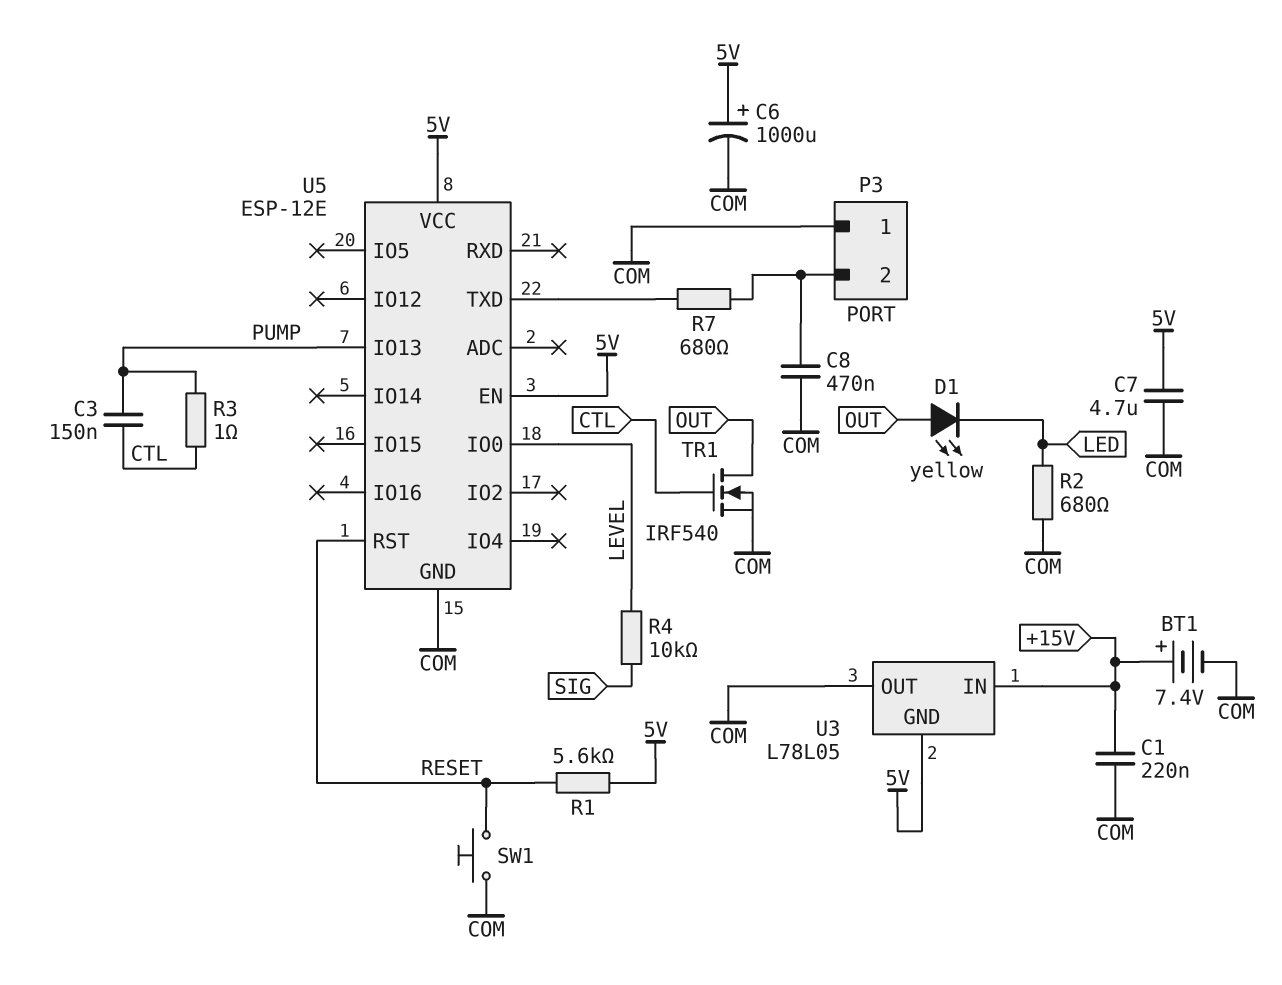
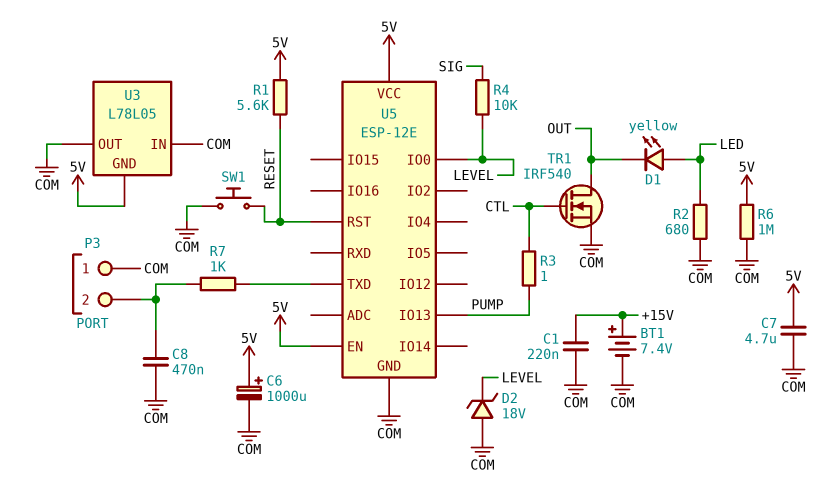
C3: 150nF (CTL, PUMP) -> none
D1: LED yellow (A OUT, K LED) -> LED yellow (A LED, K OUT)
D2: none -> zener 18V (A COM, K LEVEL)
R6: none -> 1M (5V, COM)
R7: 680 (P3/2, U5/TXD) -> 1k (P3/2, U5/TXD)
U3 pin IN: +15V -> COM

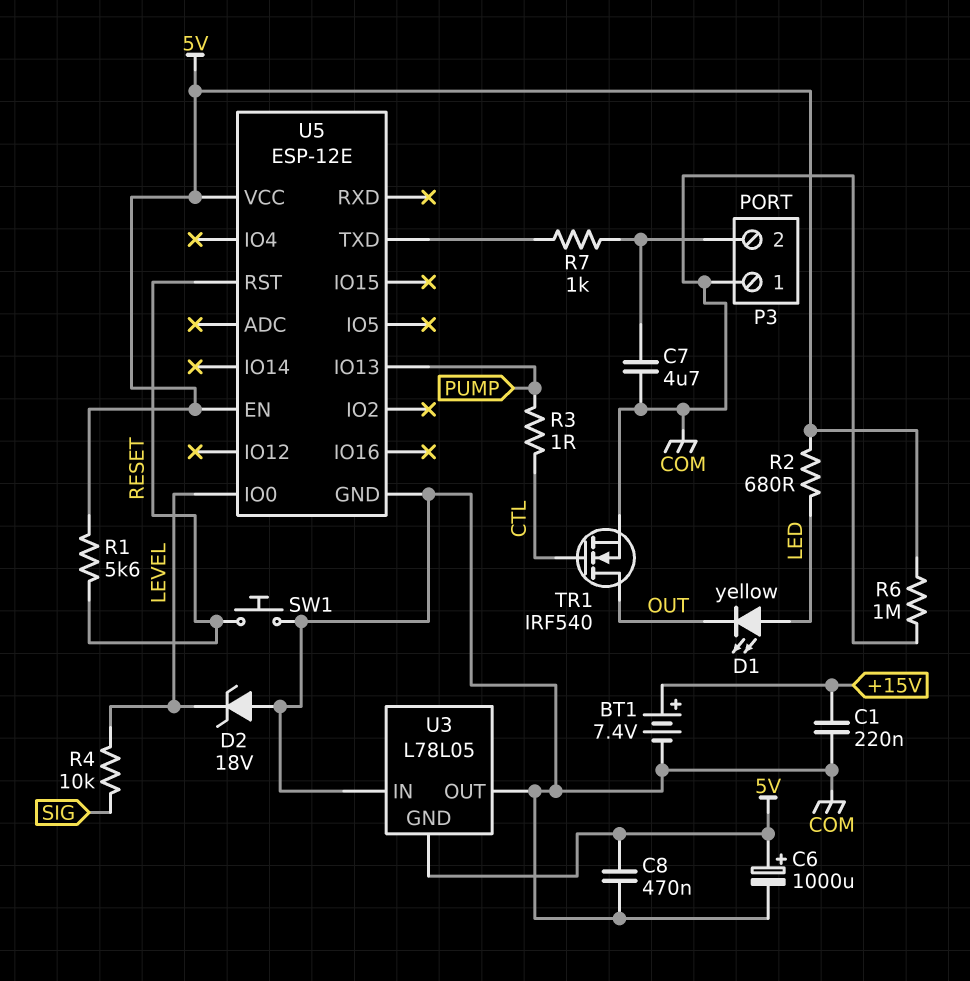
C7: 4.7uF (5V, COM) -> 4.7uF (COM, P3/2)
C8: 470nF (COM, P3/2) -> 470nF (5V, COM)
R2: 680 (COM, LED) -> 680 (5V, LED)

